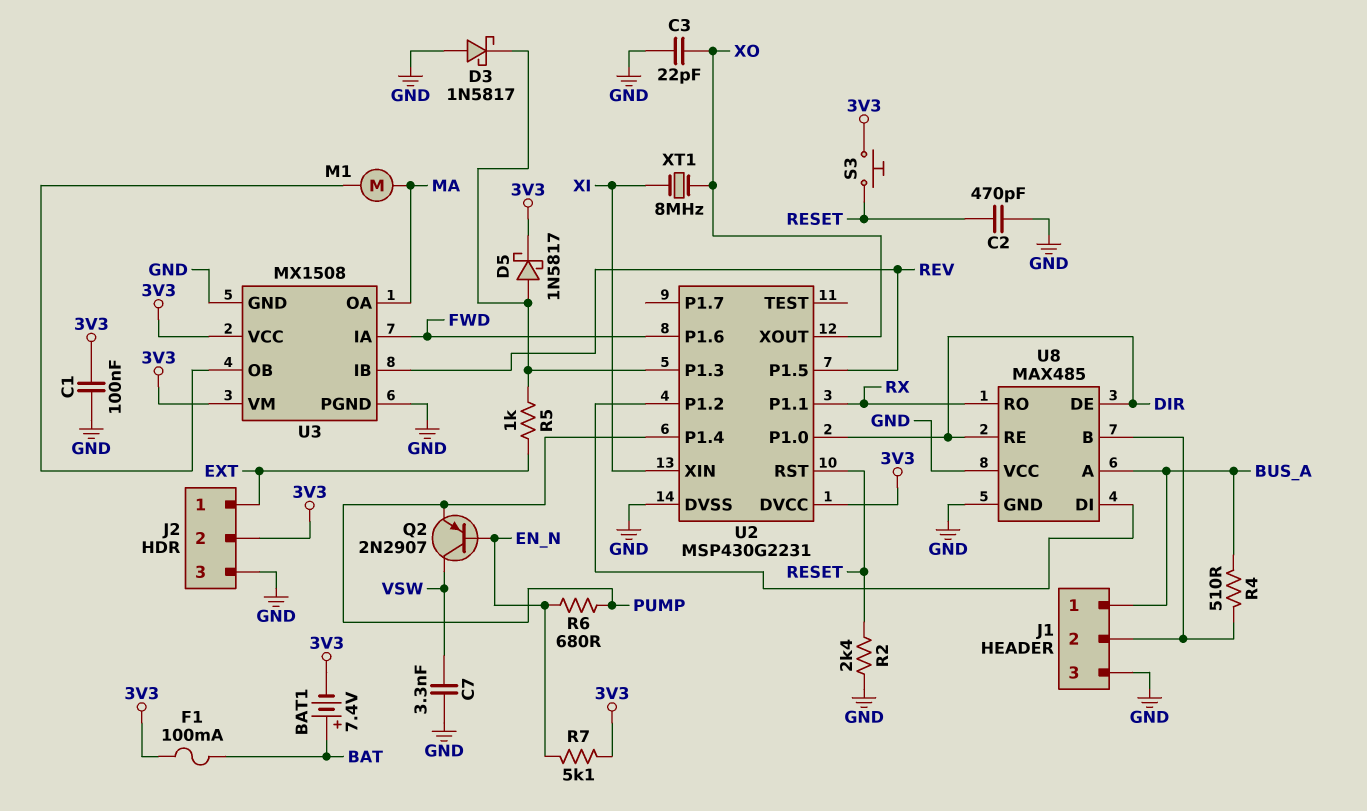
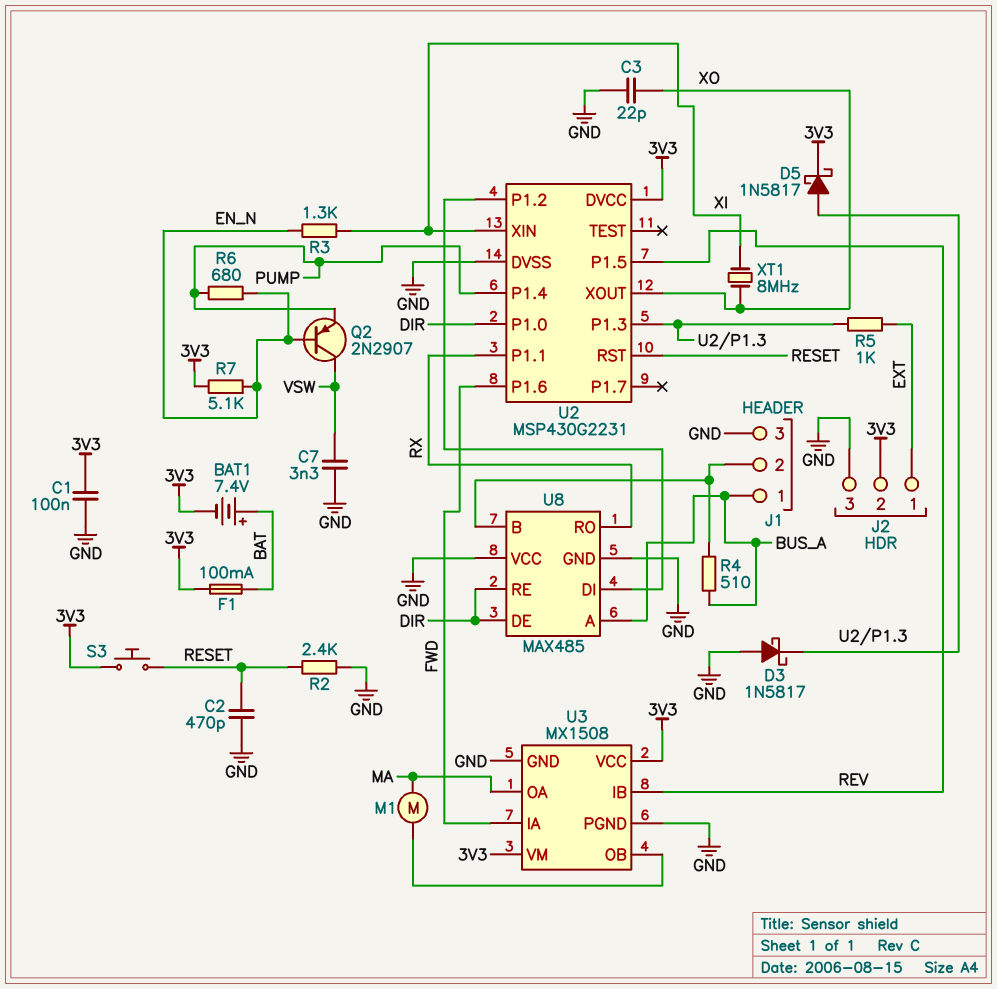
R3: none -> 1.3k (EN_N, XI)

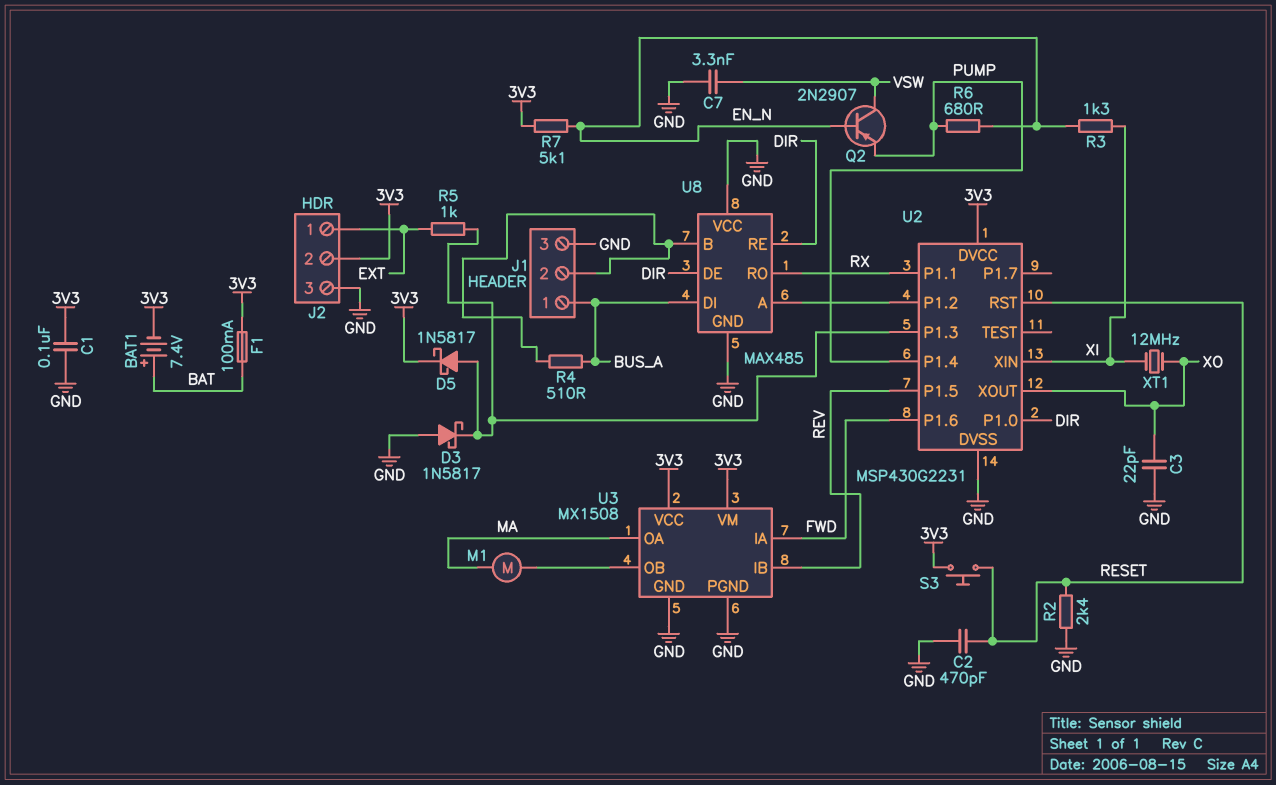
U8 pin A: BUS_A -> U2/P1.2
U8 pin DI: U2/P1.2 -> BUS_A
XT1: 8MHz (XI, XO) -> 12MHz (XI, XO)

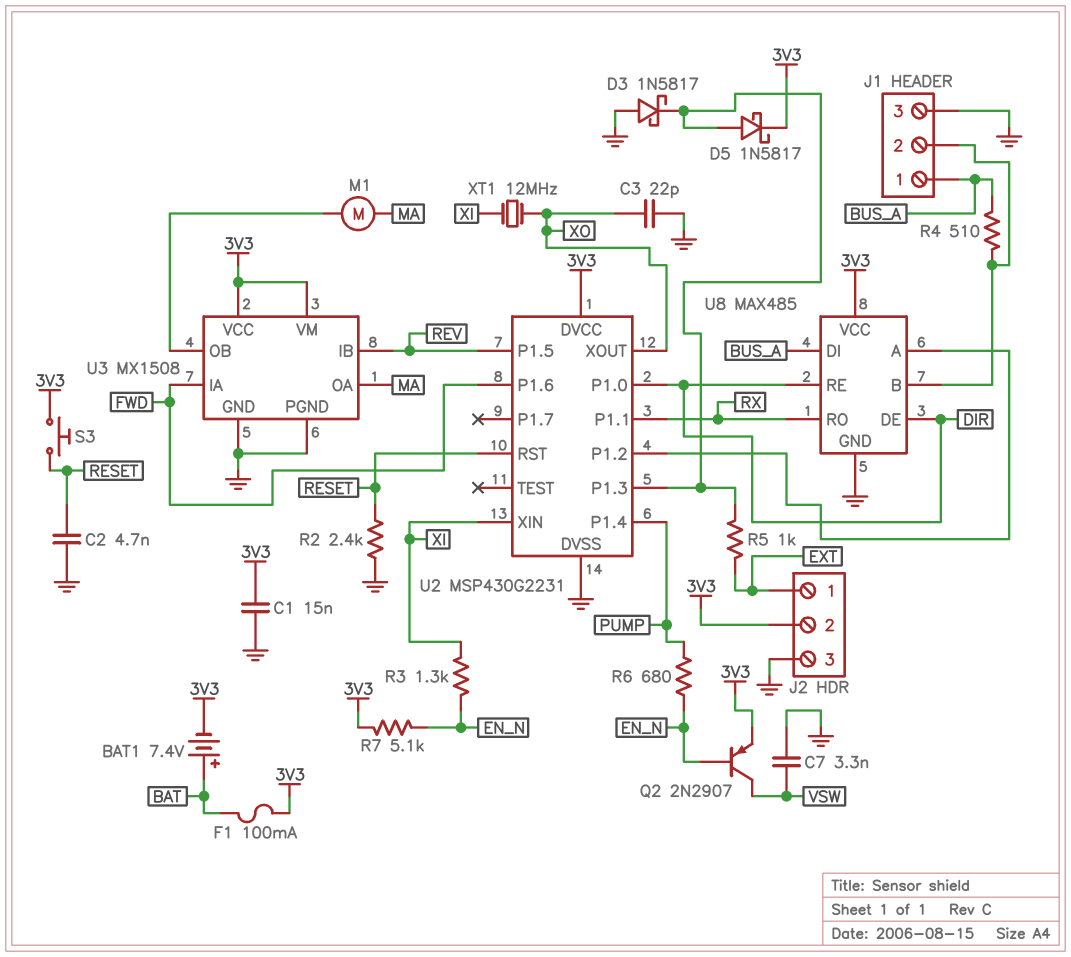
C1: 100nF (3V3, GND) -> 15nF (3V3, GND)
C2: 470pF (GND, RESET) -> 4.7nF (GND, RESET)
Q2: PNP 2N2907 (B EN_N, C VSW, E PUMP) -> PNP 2N2907 (B EN_N, C VSW, E 3V3)
U8 pin VCC: GND -> 3V3

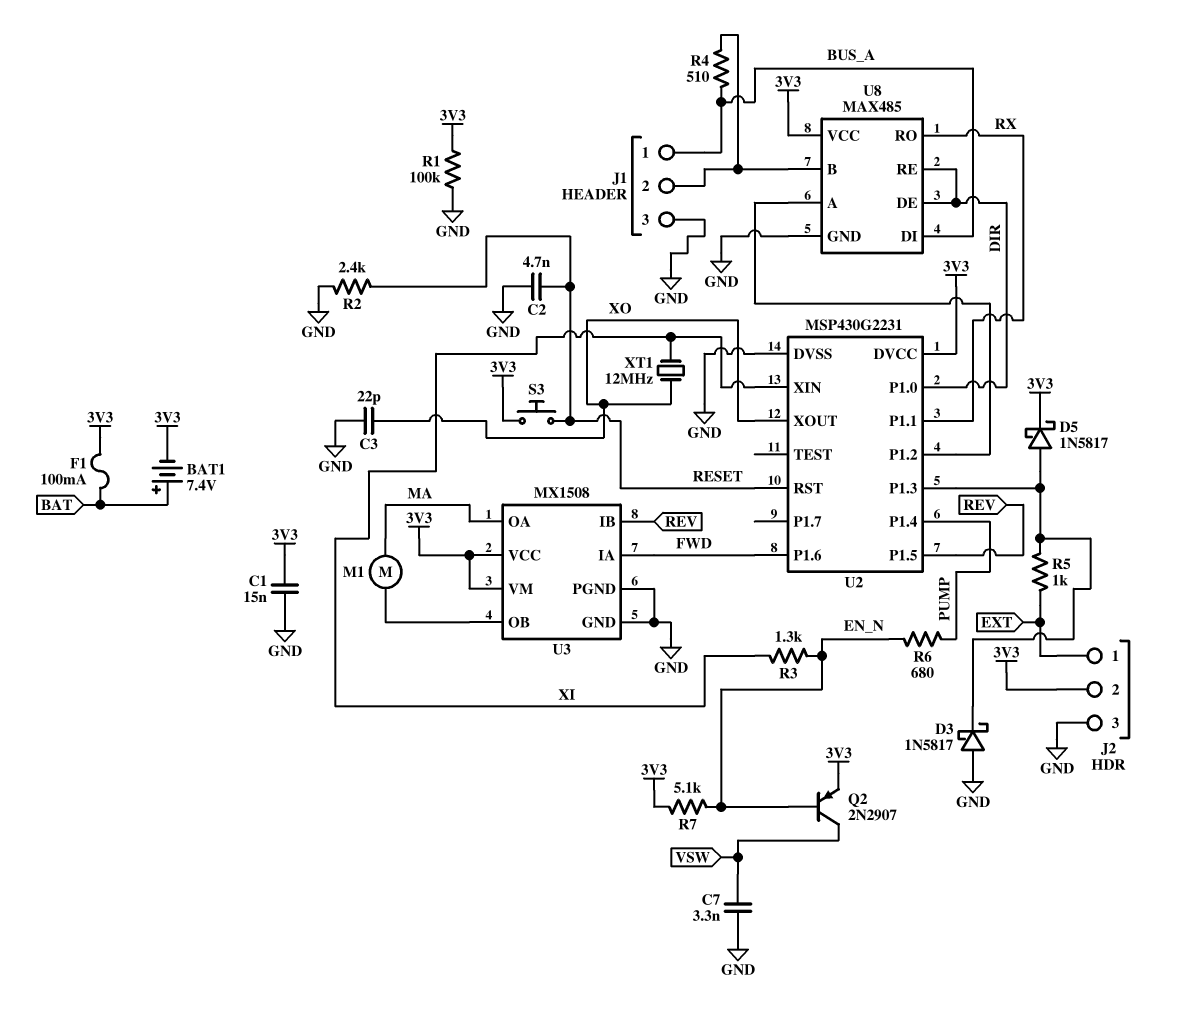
R1: none -> 100k (3V3, GND)

